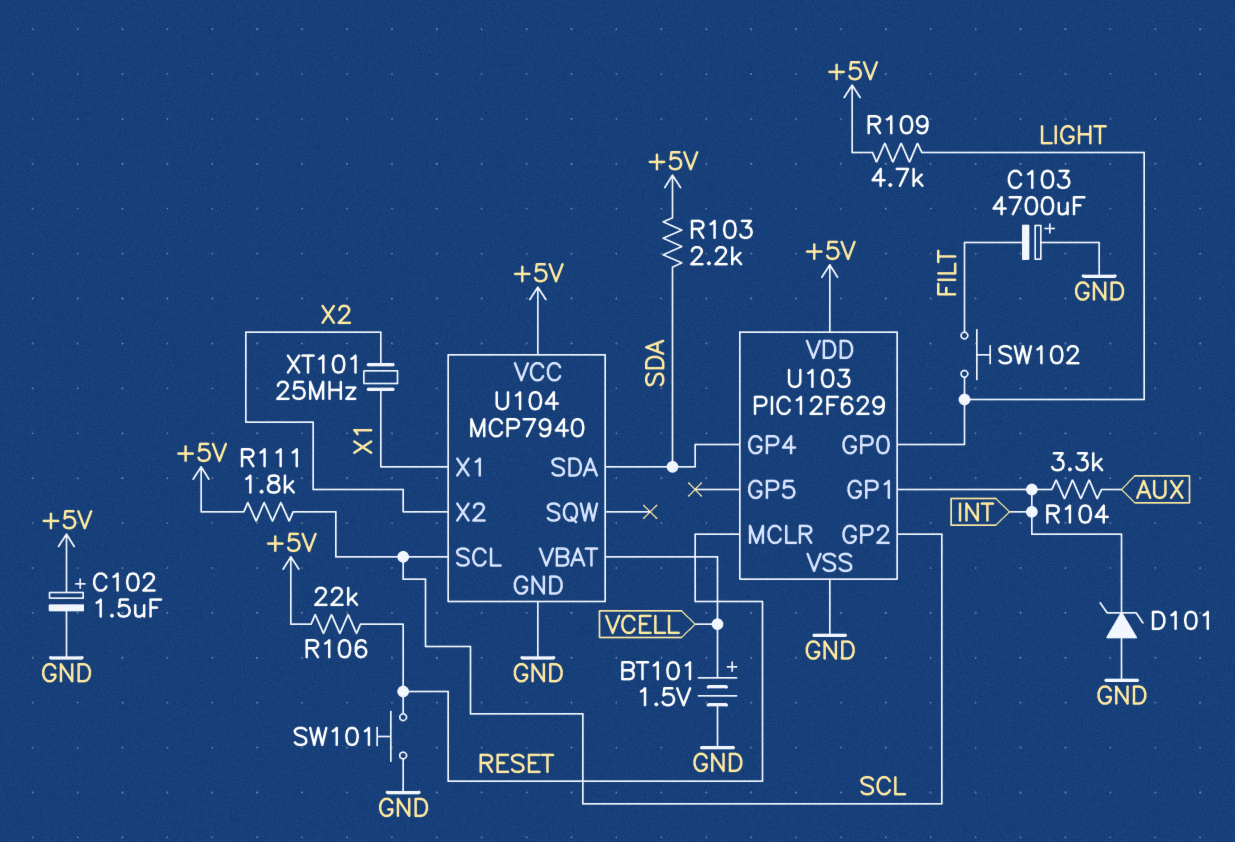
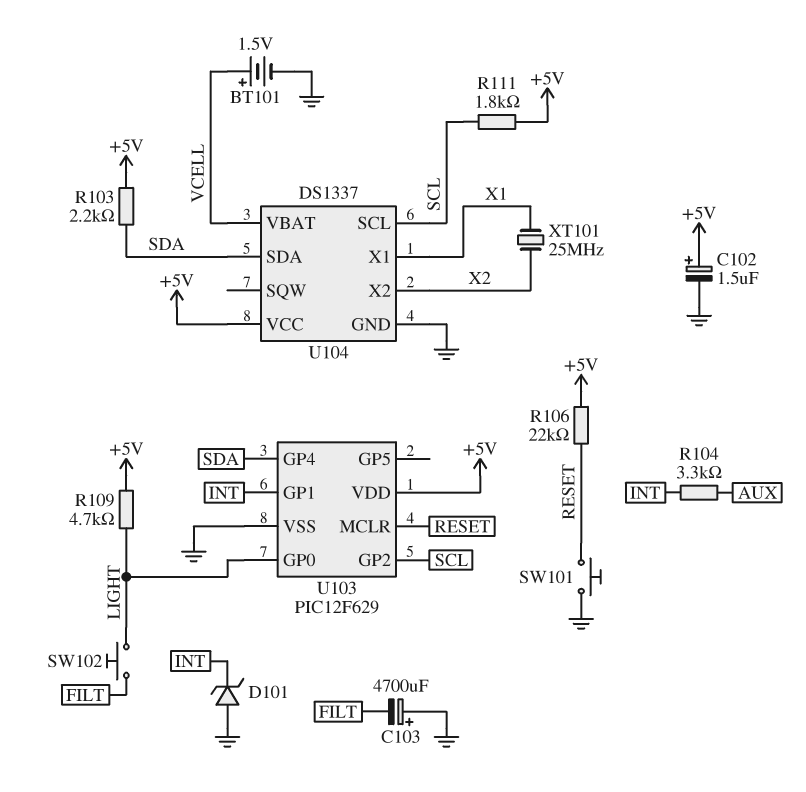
U104: MCP7940 -> DS1337

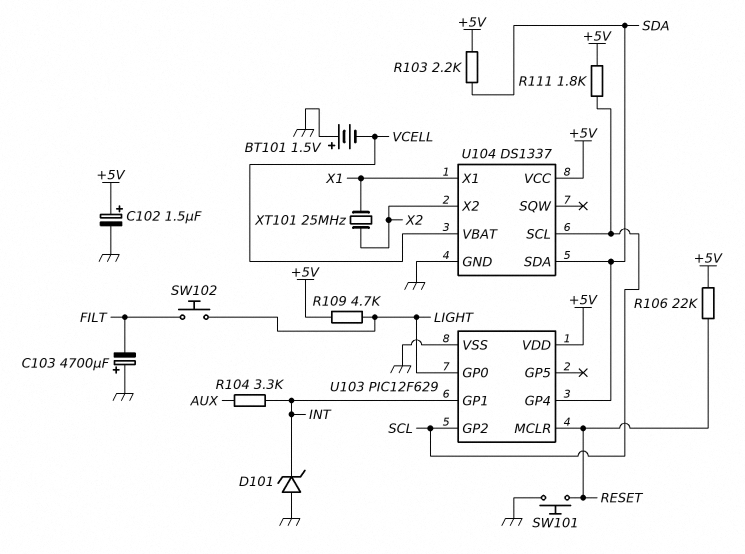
BT101: 1.5V (plus VCELL, minus GND) -> 1.5V (plus GND, minus VCELL)

